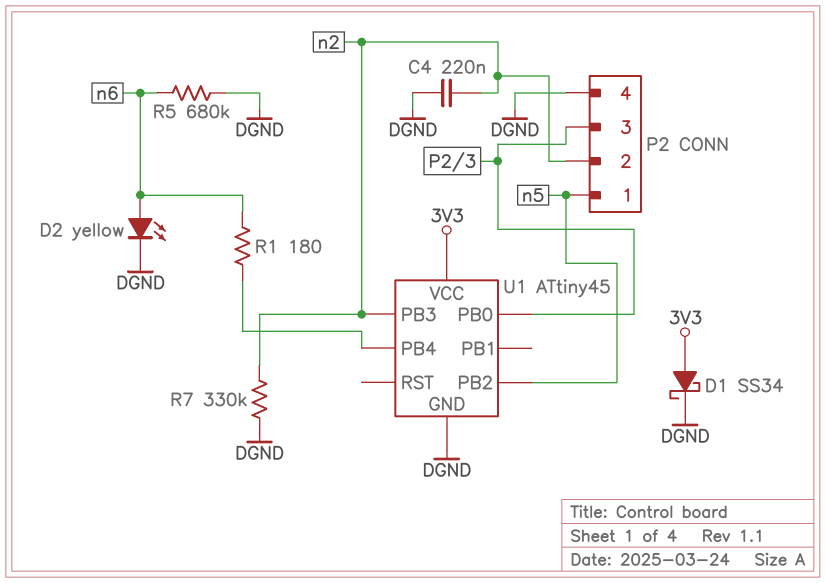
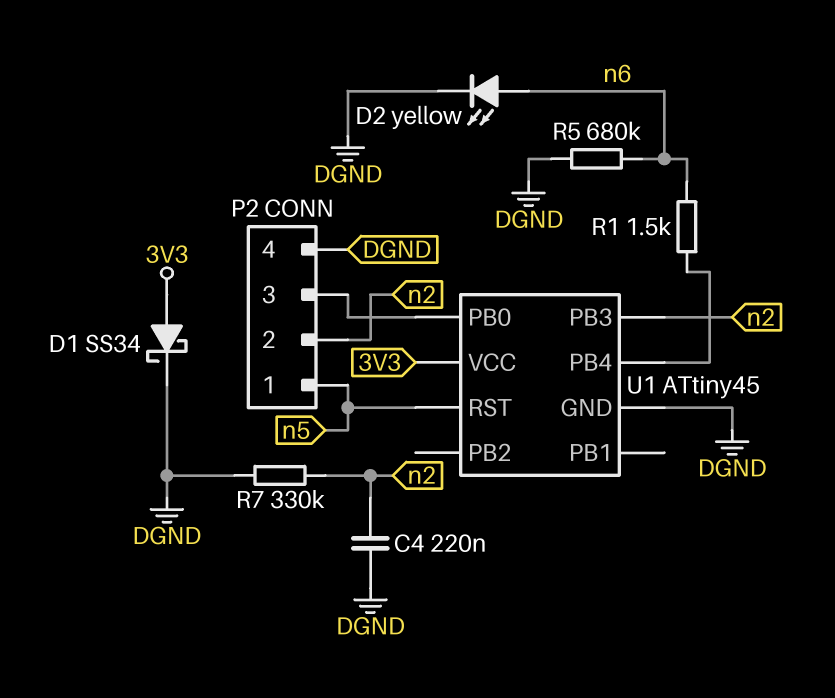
R1: 180 (U1/PB4, n6) -> 1.5k (U1/PB4, n6)
U1 pin PB2: n5 -> none
U1 pin RST: none -> n5

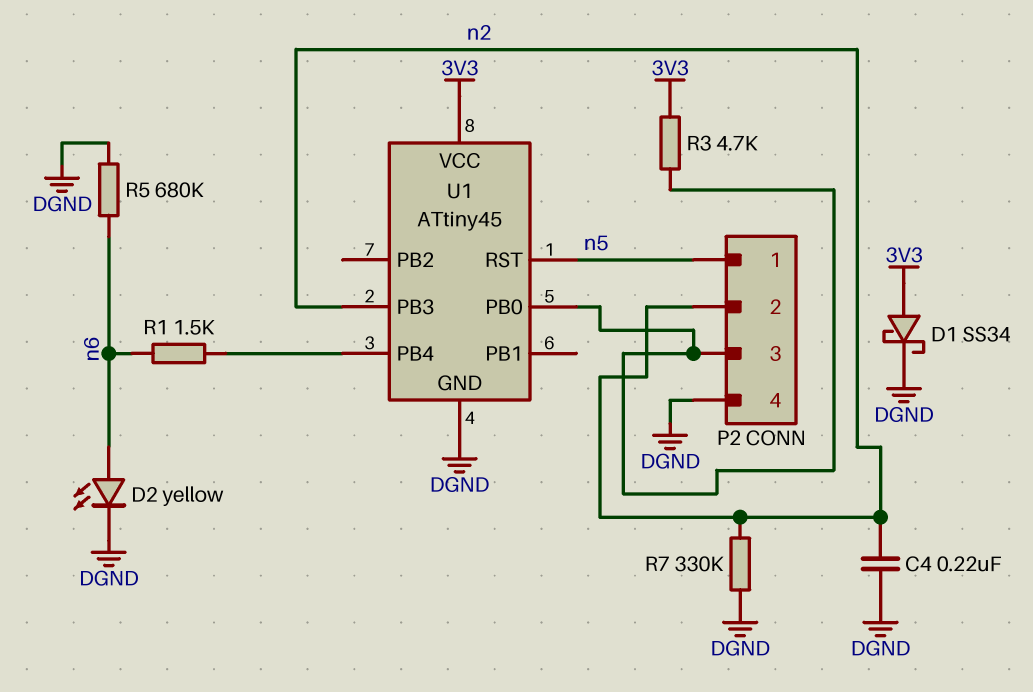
R3: none -> 4.7k (3V3, P2/3)

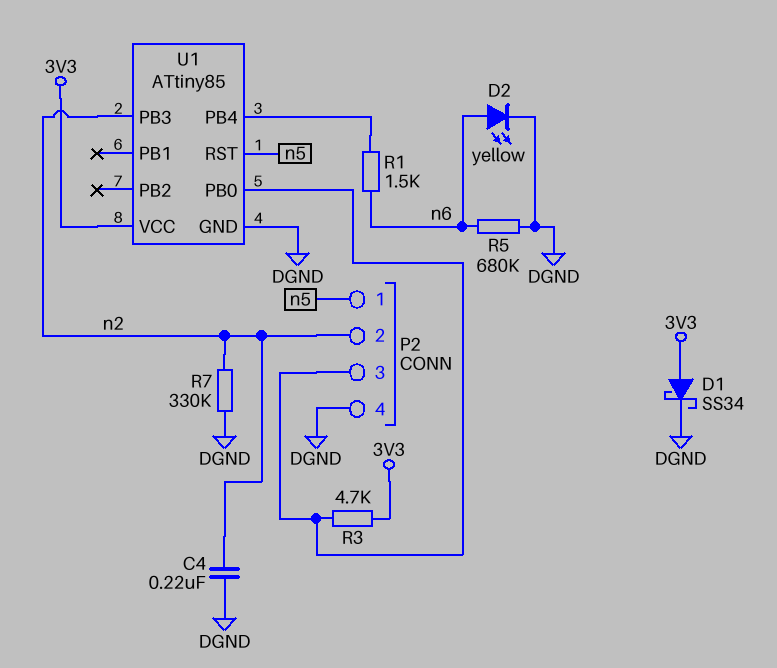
U1: ATtiny45 -> ATtiny85

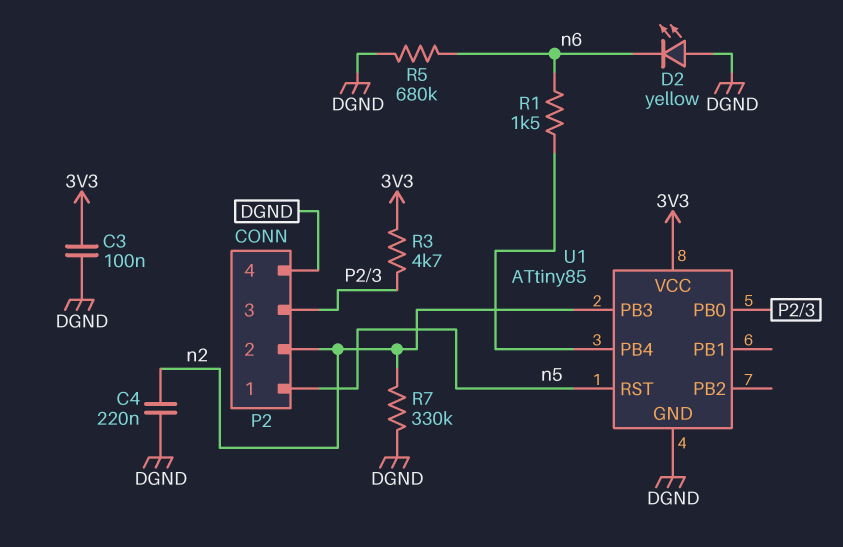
C3: none -> 100nF (3V3, DGND)
D1: schottky SS34 (A 3V3, K DGND) -> none
D2: LED yellow (A n6, K DGND) -> LED yellow (A DGND, K n6)

